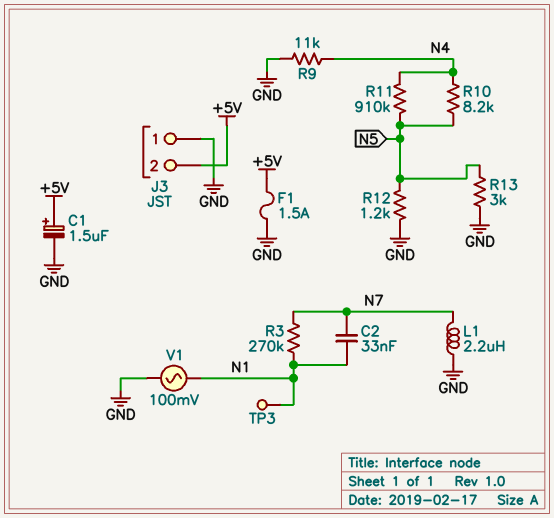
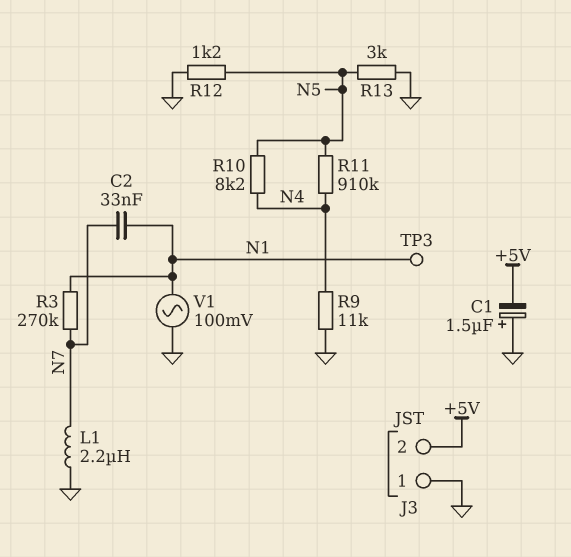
C1: 1.5uF (plus +5V, minus GND) -> 1.5uF (plus GND, minus +5V)
F1: 1.5A (+5V, GND) -> none

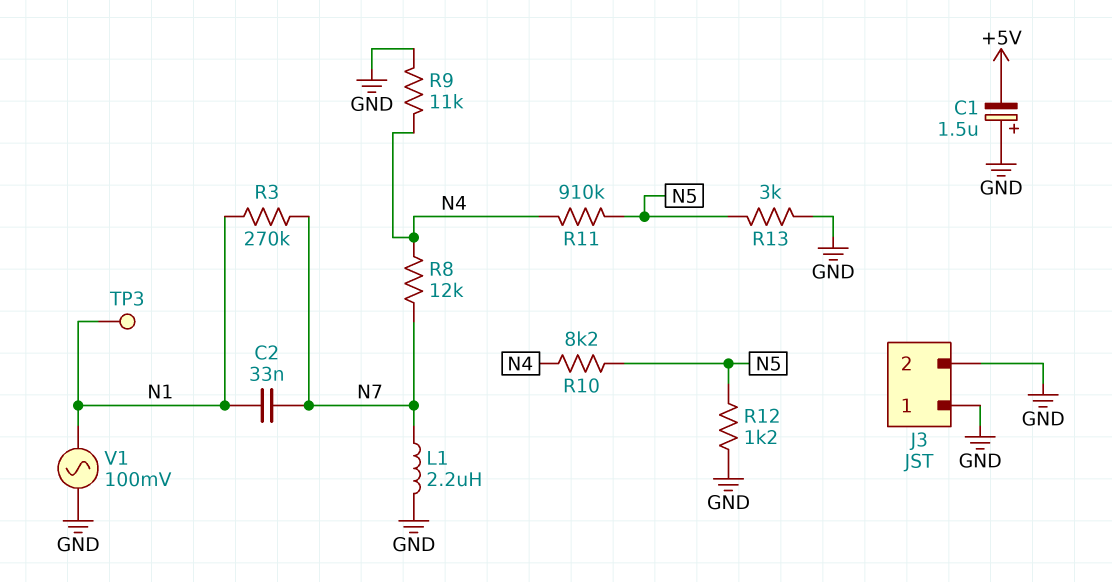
J3 pin 2: +5V -> GND
R8: none -> 12k (N4, N7)

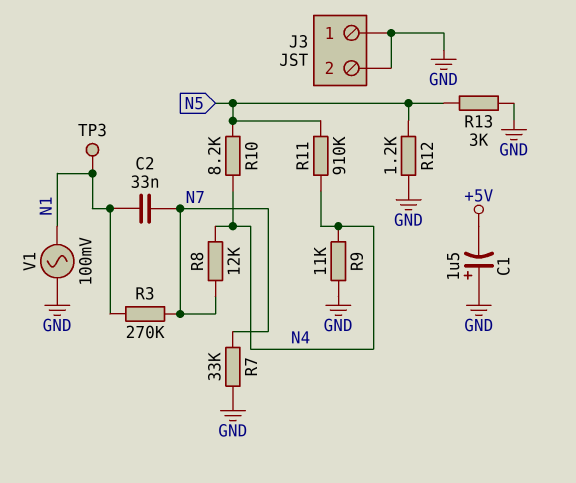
L1: 2.2uH (GND, N7) -> none
R7: none -> 33k (GND, N7)

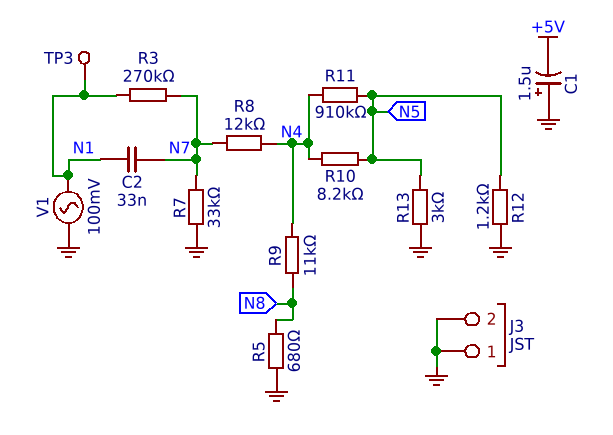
R5: none -> 680 (GND, N8)
R9: 11k (GND, N4) -> 11k (N4, N8)

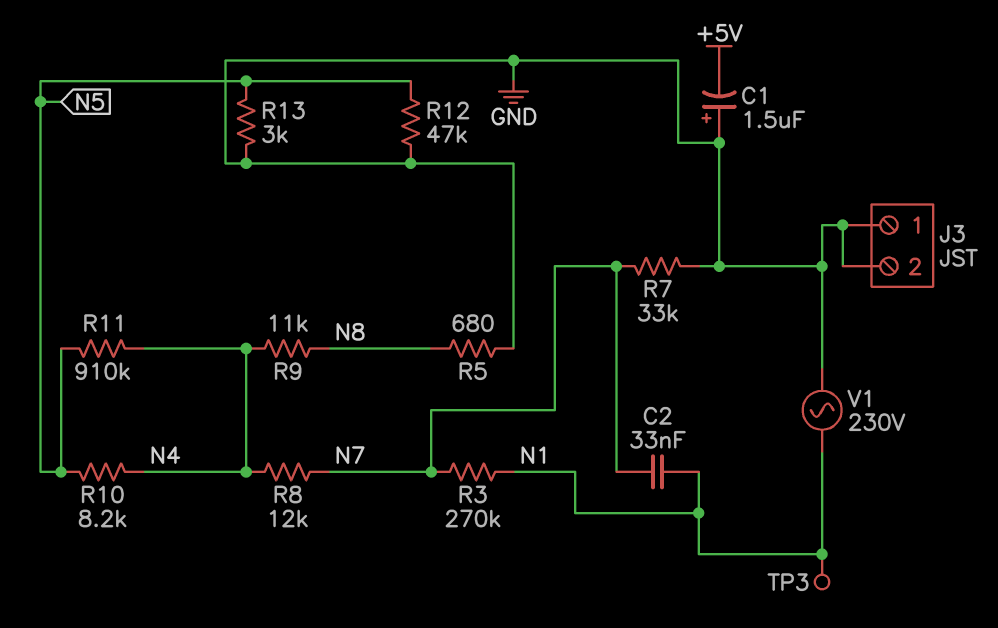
R12: 1.2k (GND, N5) -> 47k (GND, N5)
V1: AC 100mV (GND, N1) -> AC 230V (GND, N1)

